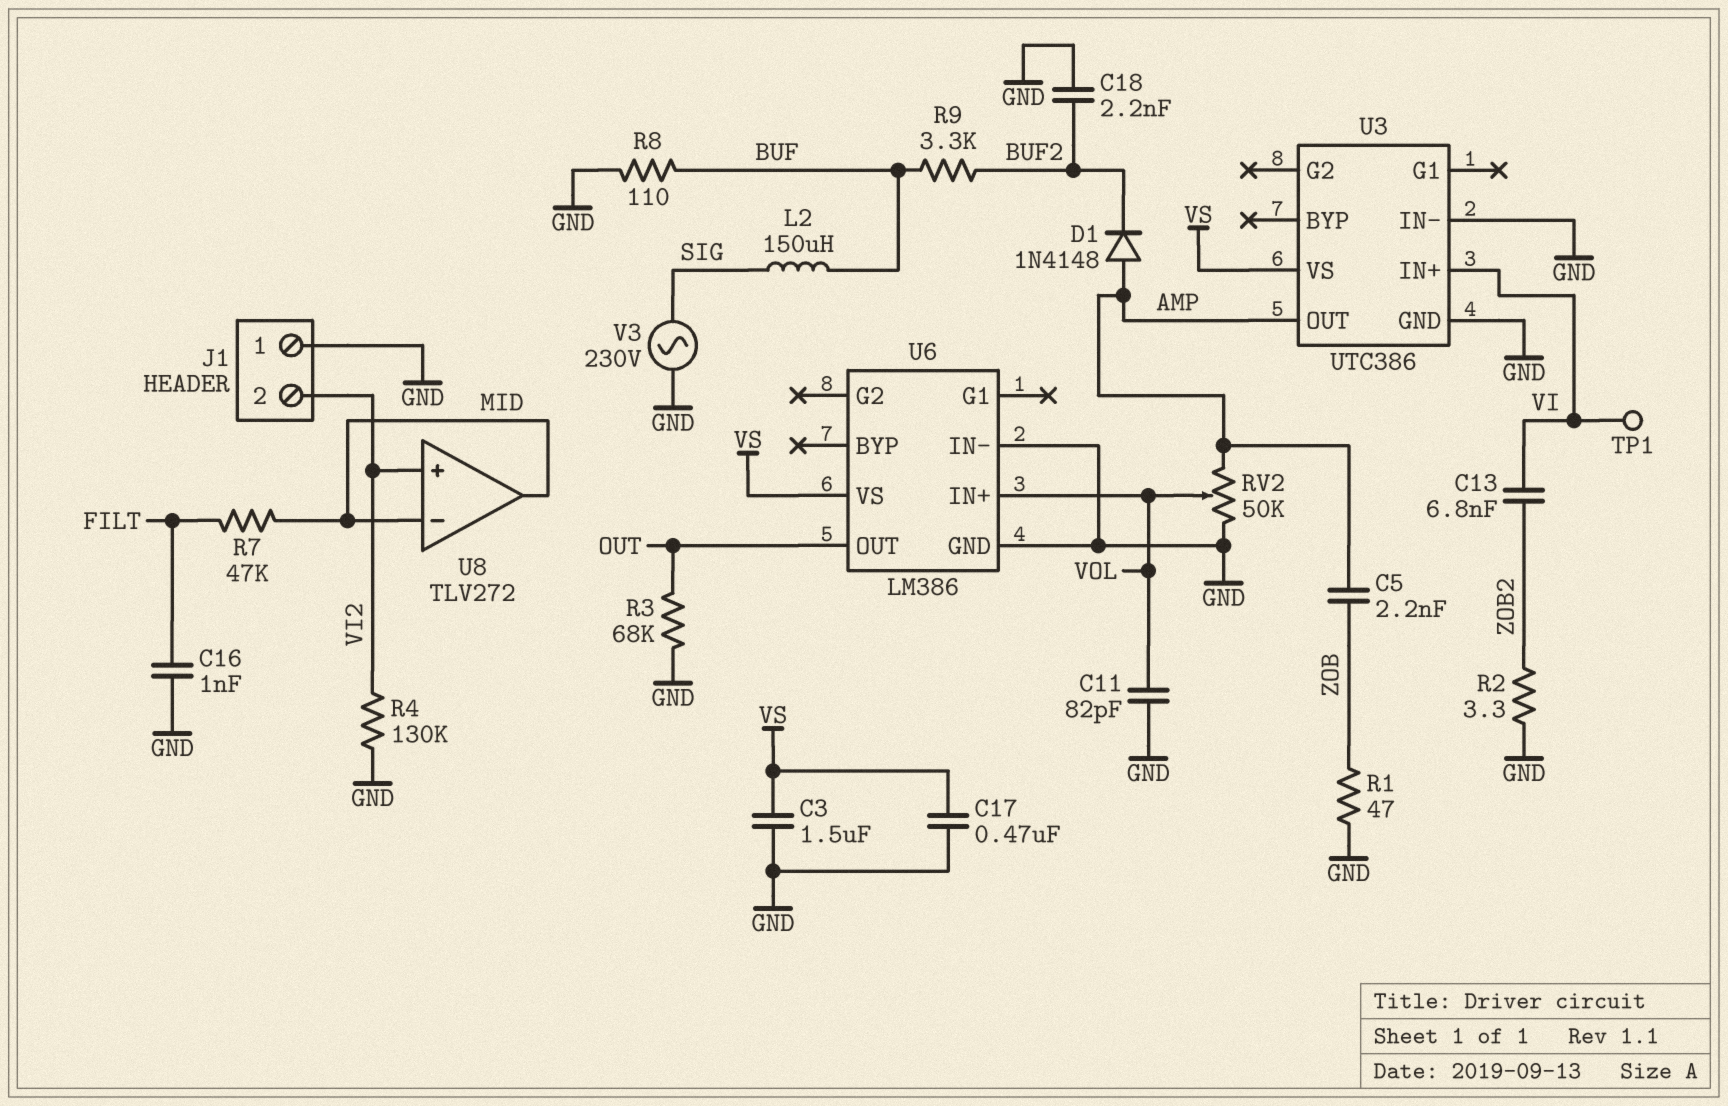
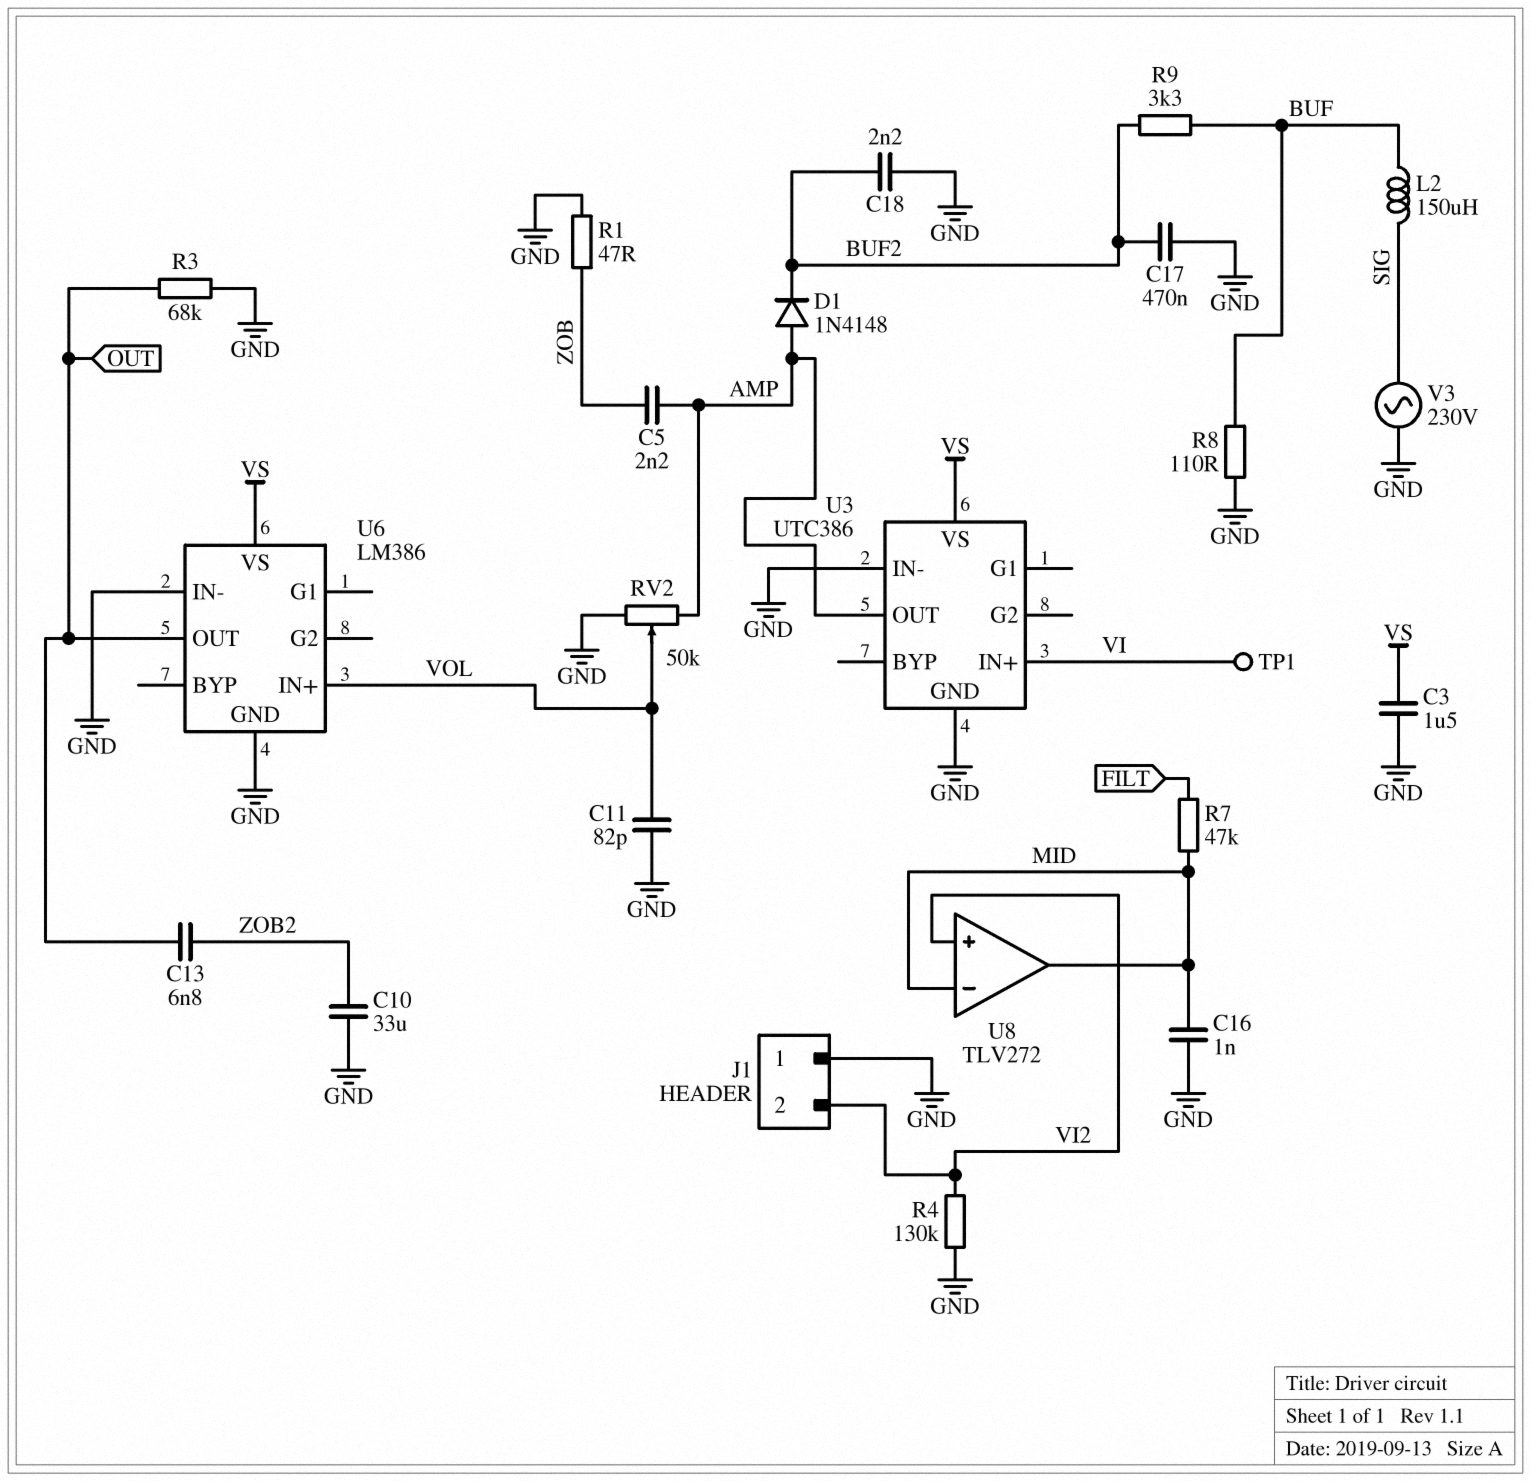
C10: none -> 33uF (GND, ZOB2)
C13: 6.8nF (VI, ZOB2) -> 6.8nF (OUT, ZOB2)
C16: 1nF (FILT, GND) -> 1nF (GND, MID)
C17: 470nF (GND, VS) -> 470nF (BUF2, GND)
R2: 3.3 (GND, ZOB2) -> none

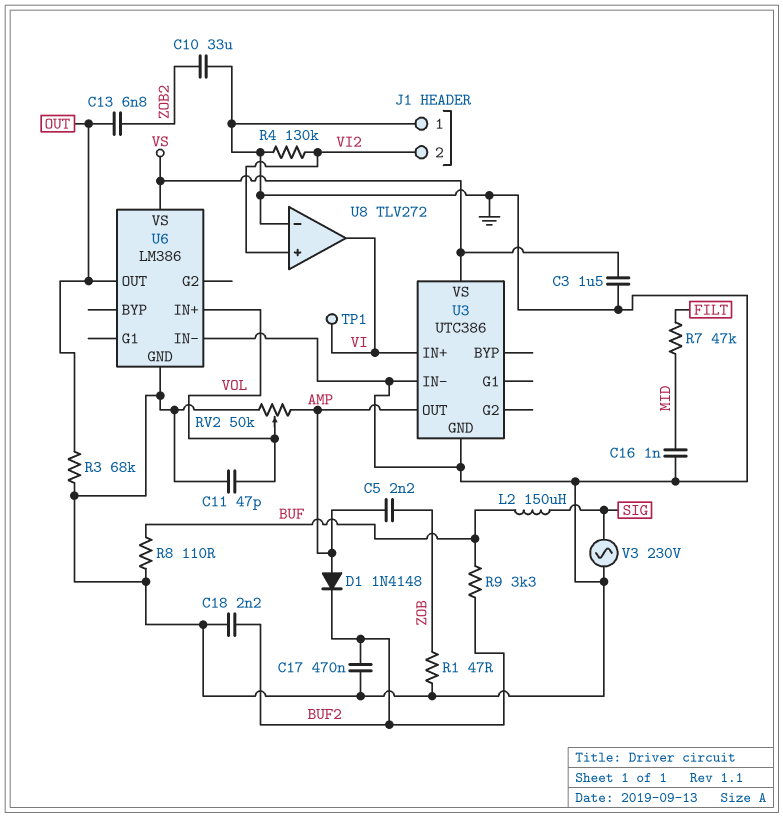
C11: 82pF (GND, VOL) -> 47pF (GND, VOL)
U8 pin in-: MID -> GND
U8 pin out: MID -> VI

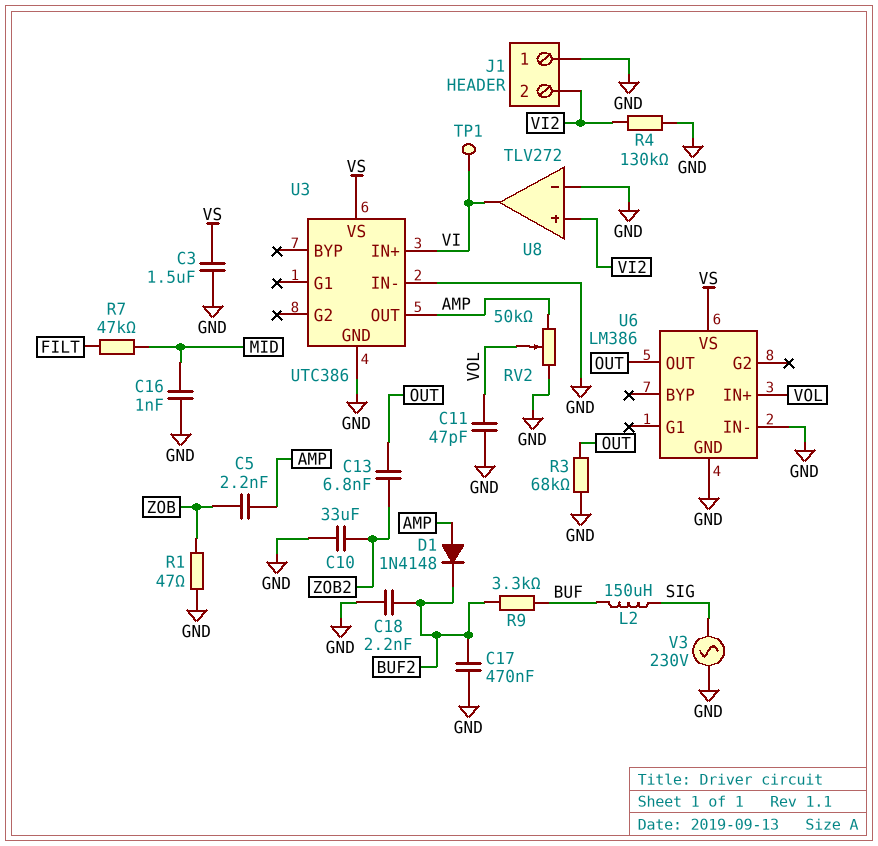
R8: 110 (BUF, GND) -> none

